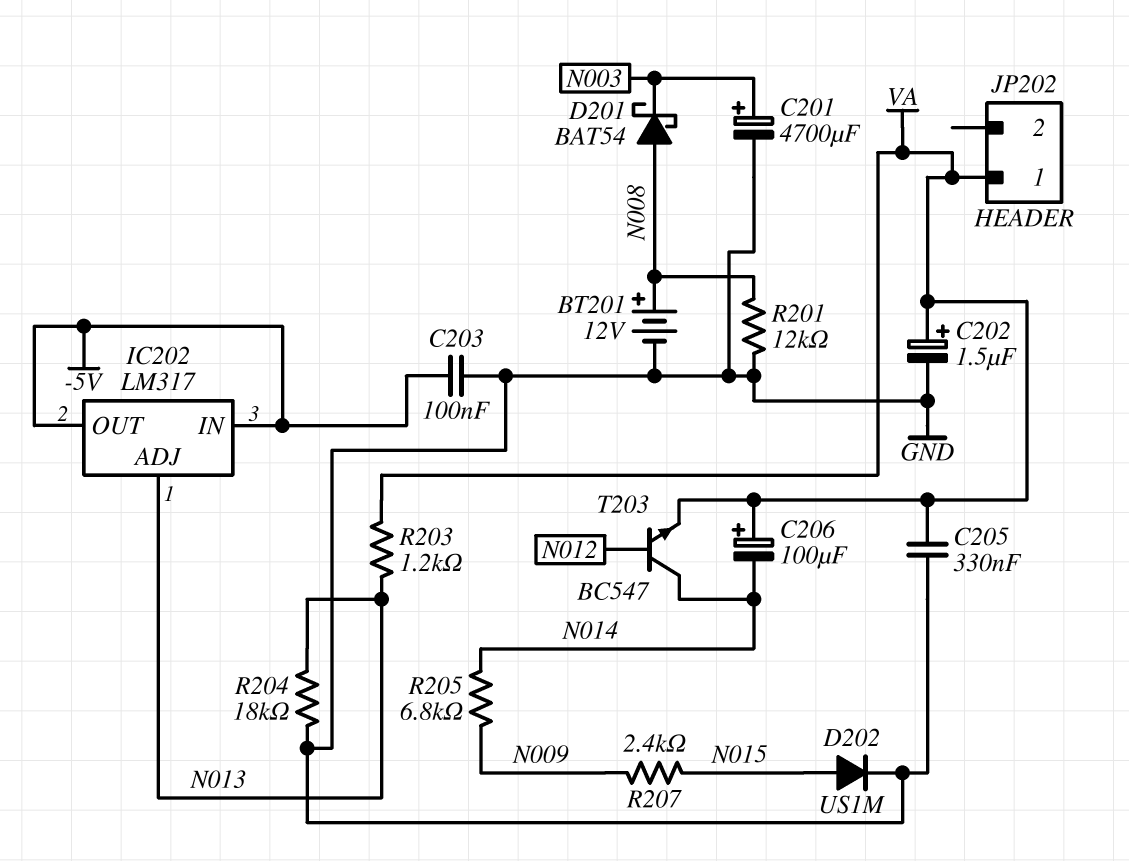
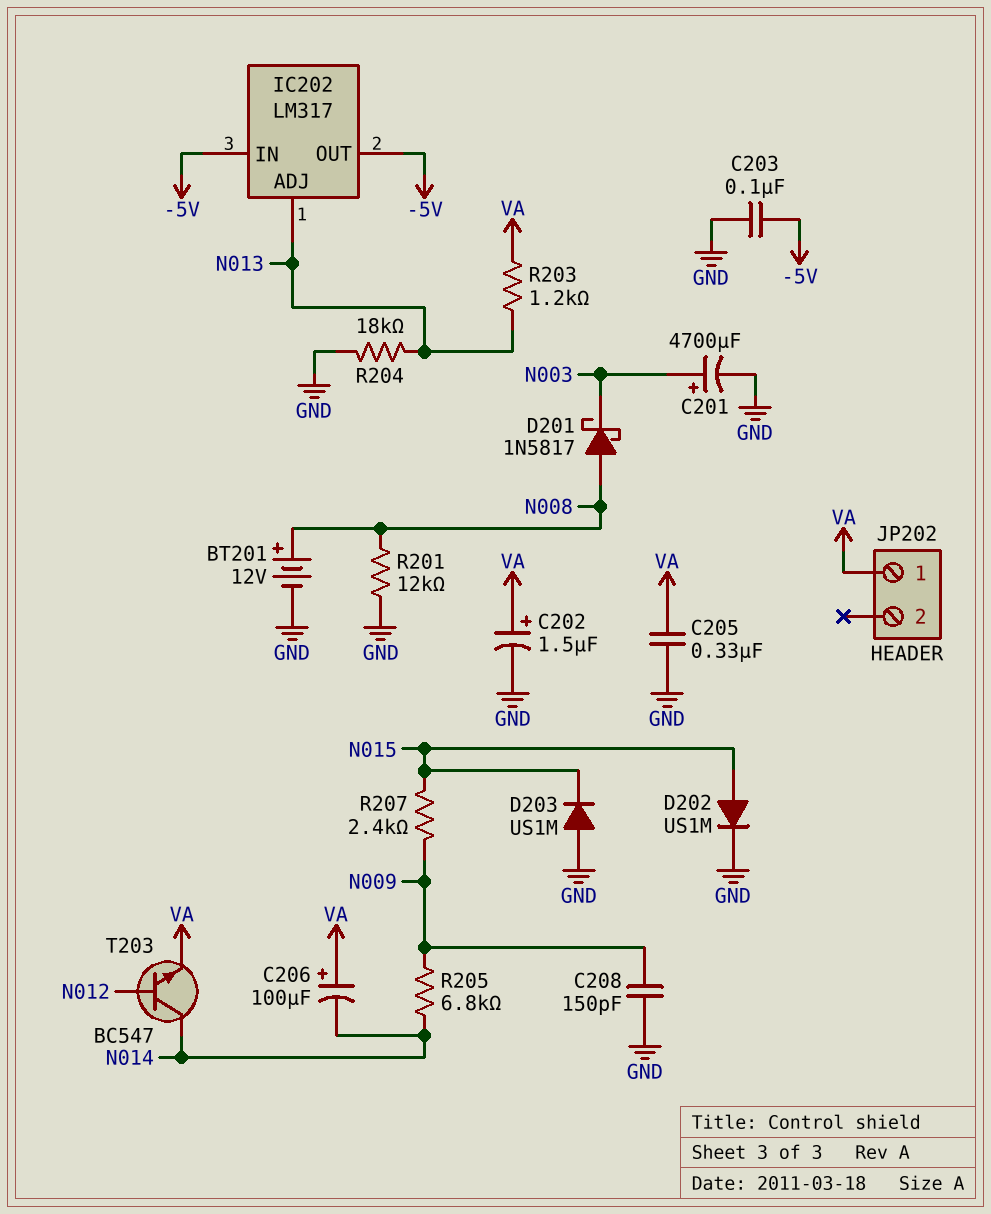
C208: none -> 150pF (GND, N009)
D201: schottky BAT54 (A N008, K N003) -> schottky 1N5817 (A N008, K N003)
D203: none -> diode US1M (A GND, K N015)

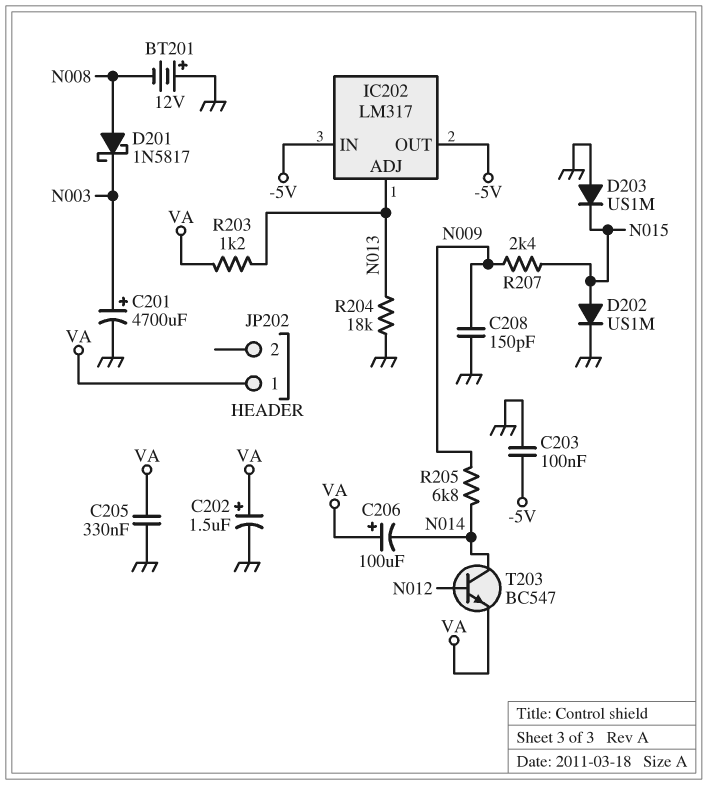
BT201: 12V (plus N008, minus GND) -> 12V (plus GND, minus N008)
R201: 12k (GND, N008) -> none

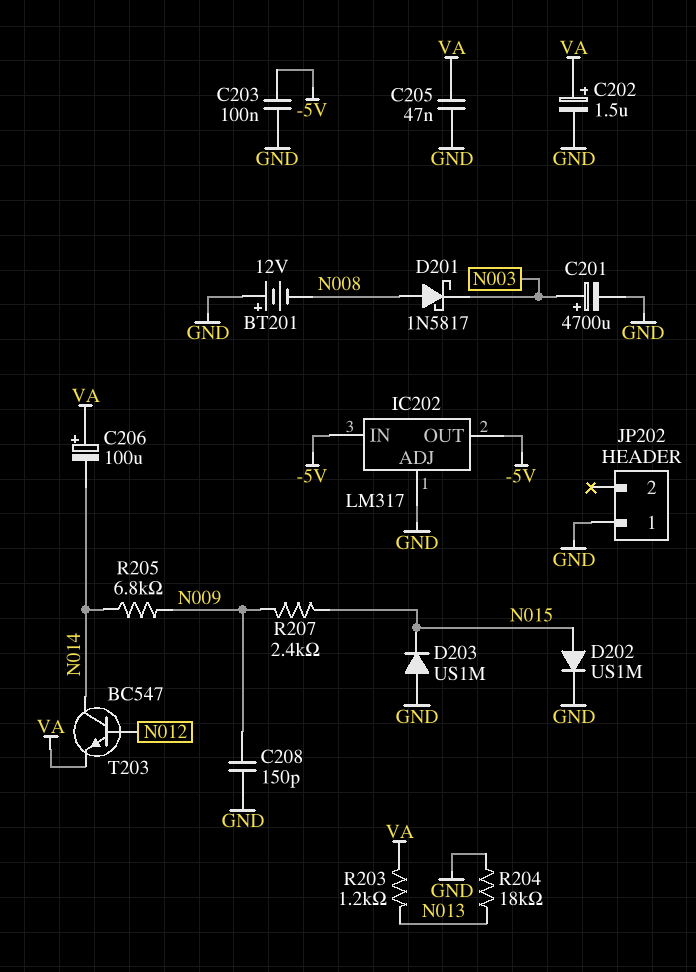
C205: 330nF (GND, VA) -> 47nF (GND, VA)
IC202 pin ADJ: N013 -> GND
JP202 pin 1: VA -> GND

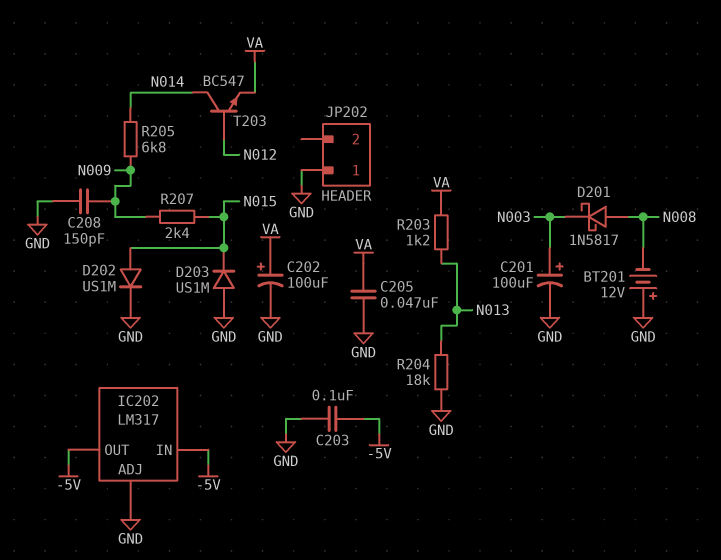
C201: 4700uF (plus N003, minus GND) -> 100uF (plus N003, minus GND)
C202: 1.5uF (plus VA, minus GND) -> 100uF (plus VA, minus GND)
C206: 100uF (plus VA, minus N014) -> none

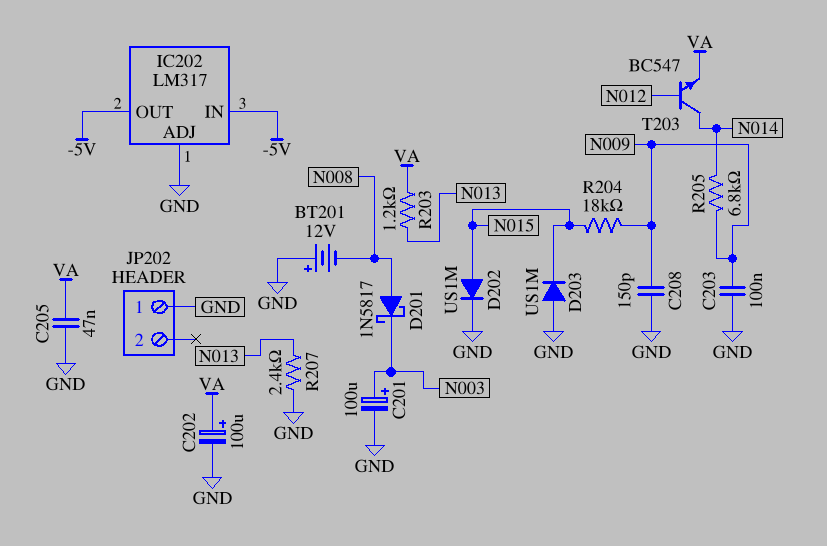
C203: 100nF (-5V, GND) -> 100nF (GND, N009)
R204: 18k (GND, N013) -> 18k (N009, N015)
R207: 2.4k (N009, N015) -> 2.4k (GND, N013)

